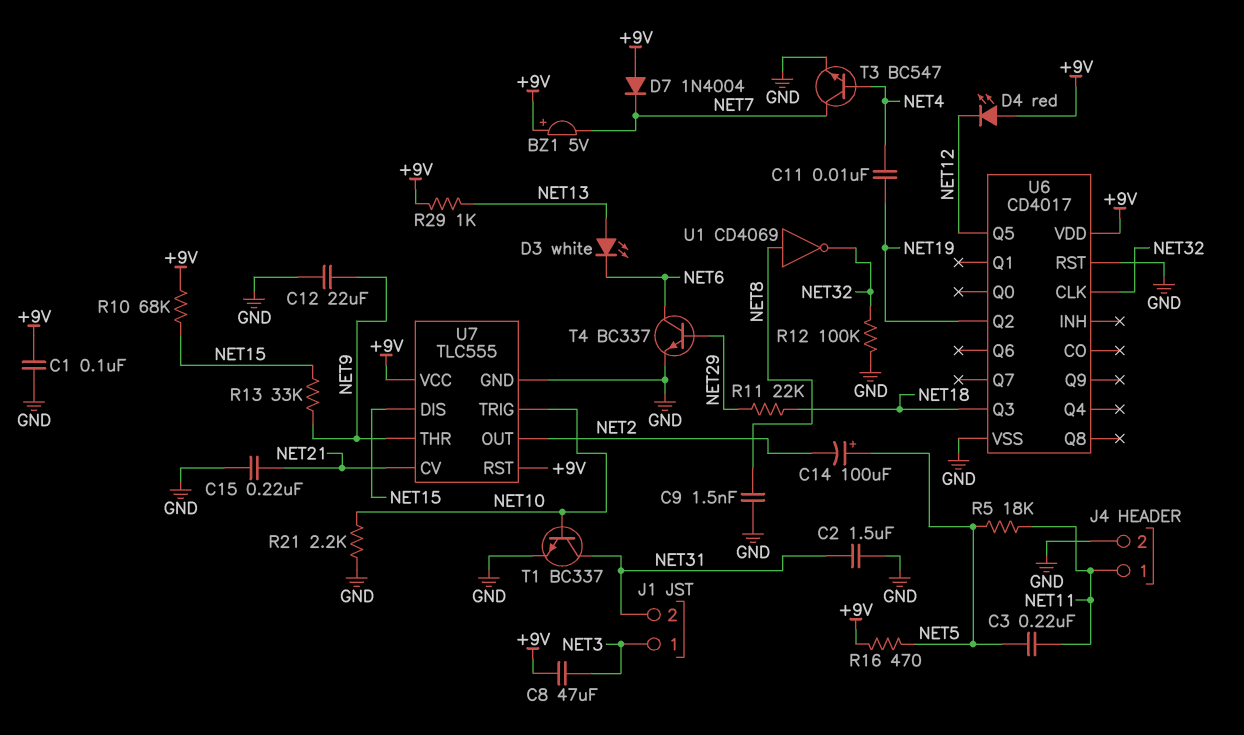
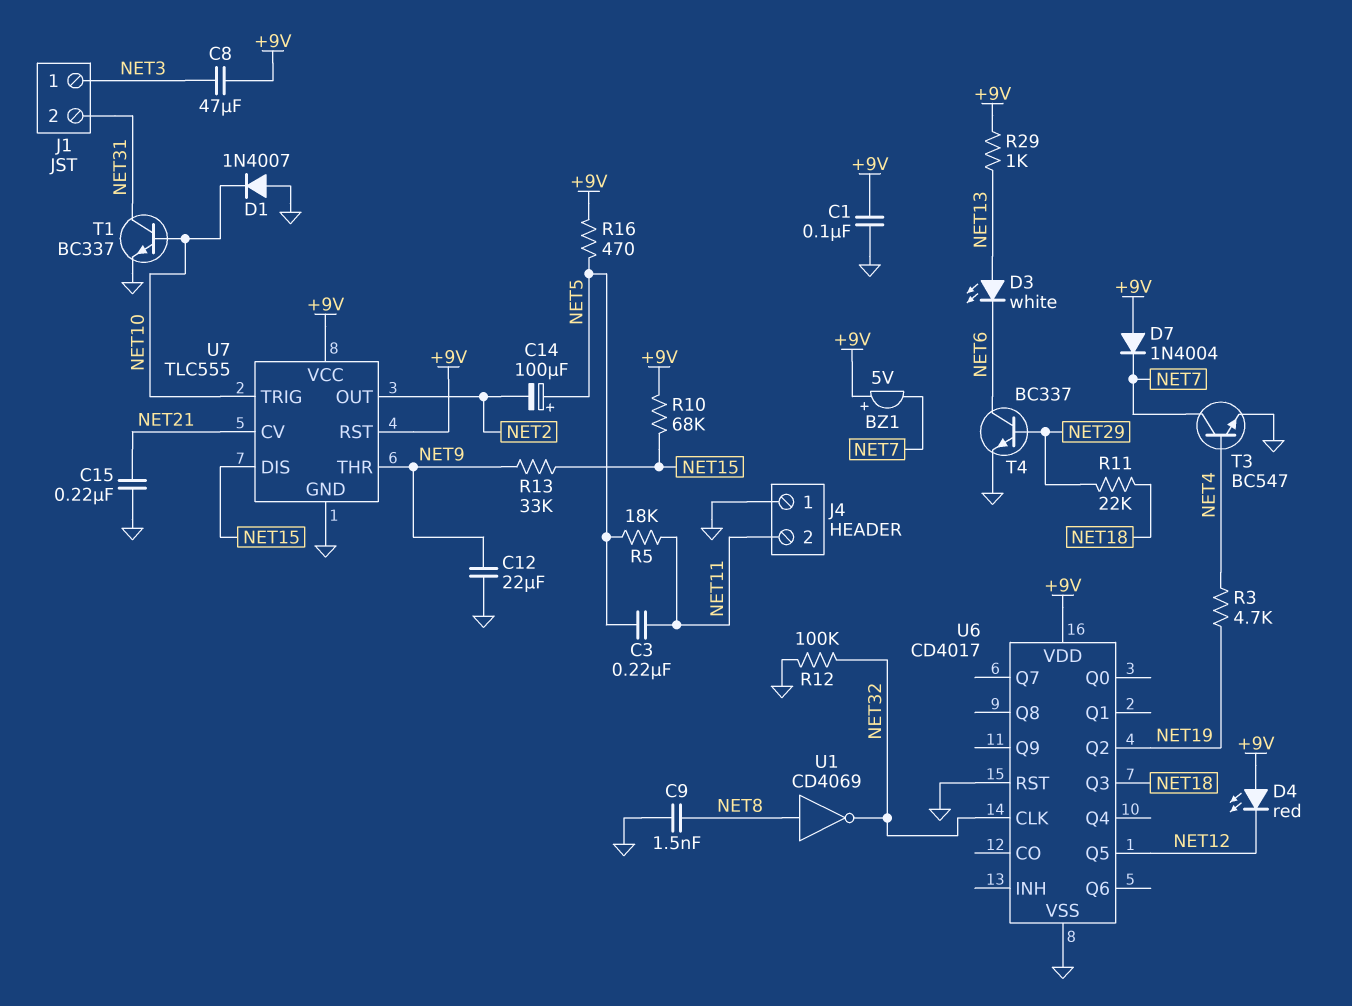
C2: 1.5uF (GND, NET31) -> none
C11: 10nF (NET4, NET19) -> none
D1: none -> diode 1N4007 (A GND, K NET10)
J4 pin 1: NET11 -> GND
J4 pin 2: GND -> NET11
R3: none -> 4.7k (NET4, NET19)
R21: 2.2k (GND, NET10) -> none

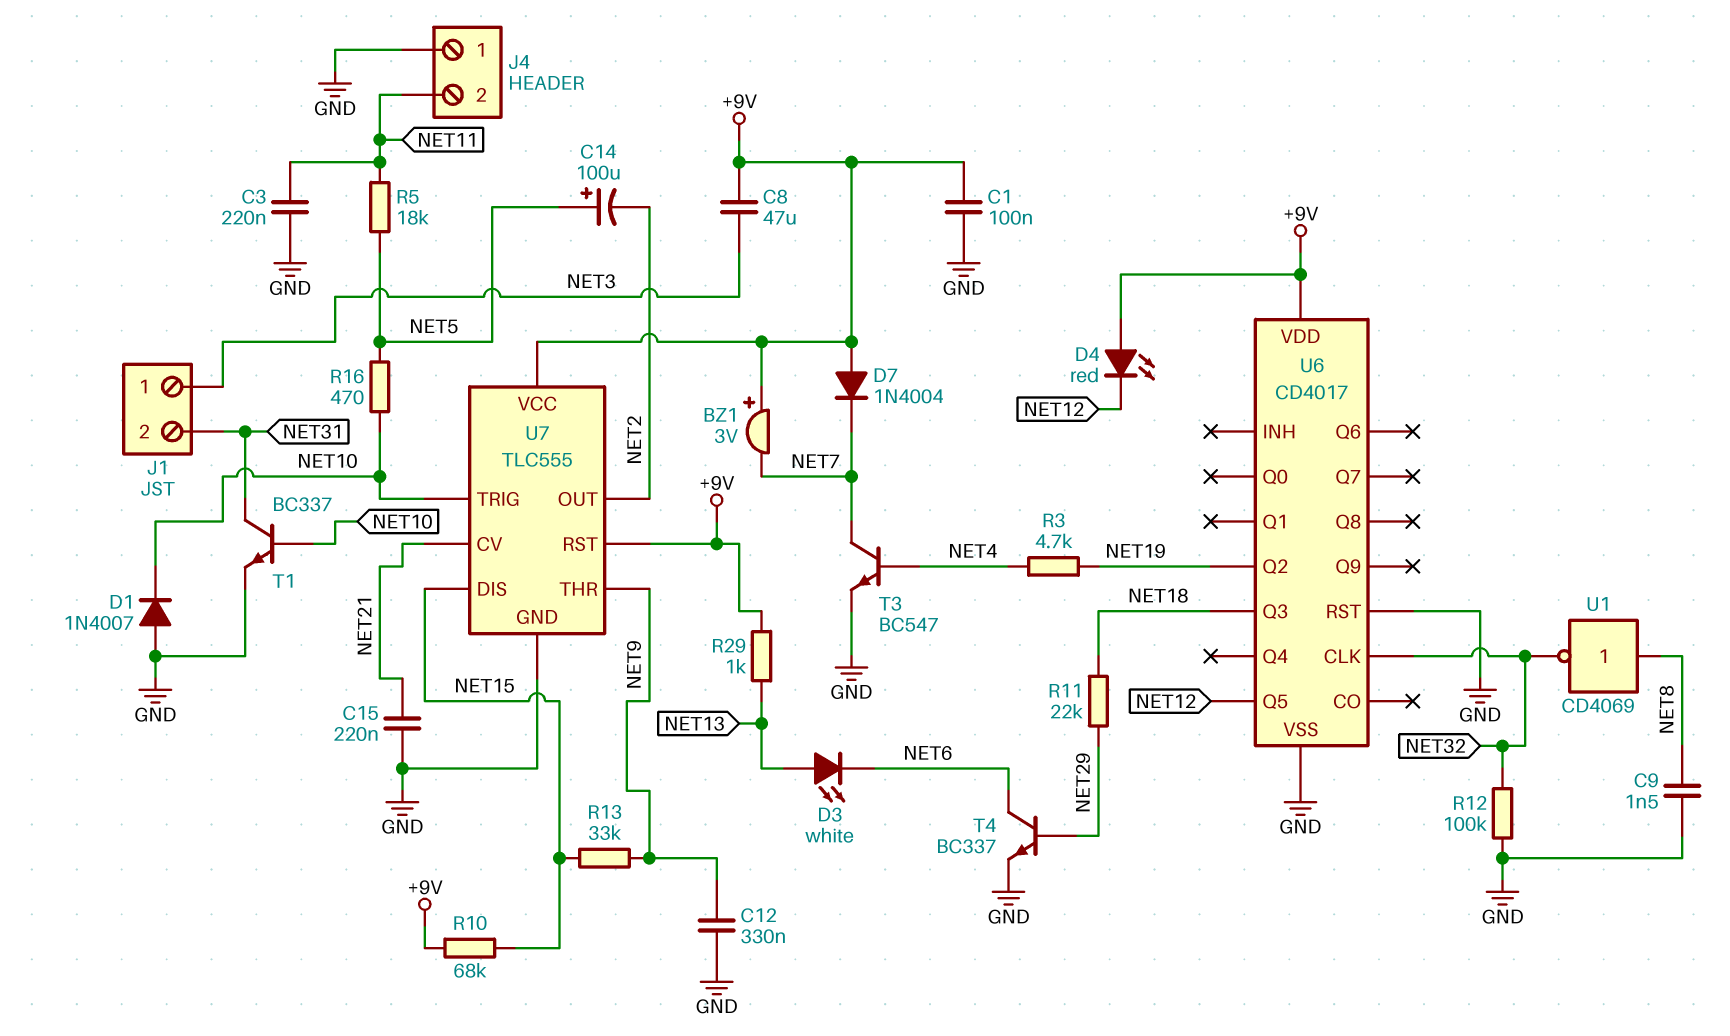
BZ1: buzzer 5V (plus +9V, minus NET7) -> buzzer 3V (plus +9V, minus NET7)
C3: 220nF (NET5, NET11) -> 220nF (GND, NET11)
C12: 22uF (GND, NET9) -> 330nF (GND, NET9)
R16: 470 (+9V, NET5) -> 470 (NET5, NET10)

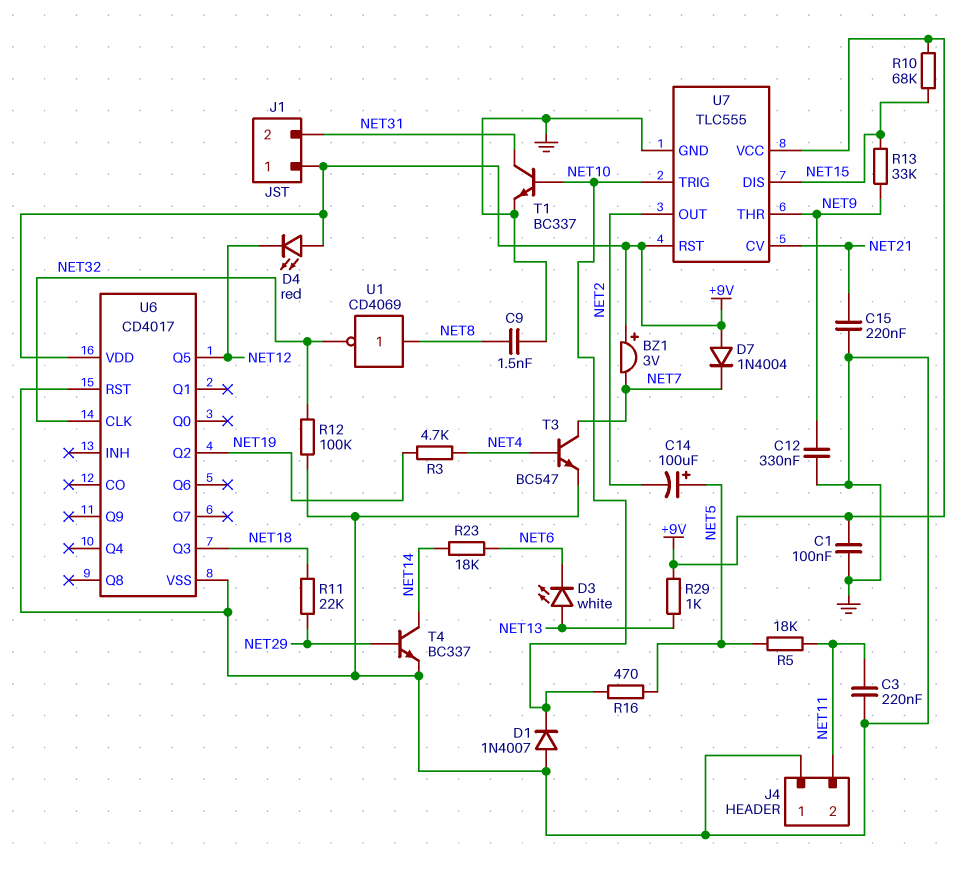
C8: 47uF (+9V, NET3) -> none
J1 pin 1: NET3 -> +9V
R23: none -> 18k (NET6, NET14)
T4: NPN BC337 (B NET29, C NET6, E GND) -> NPN BC337 (B NET29, C NET14, E GND)

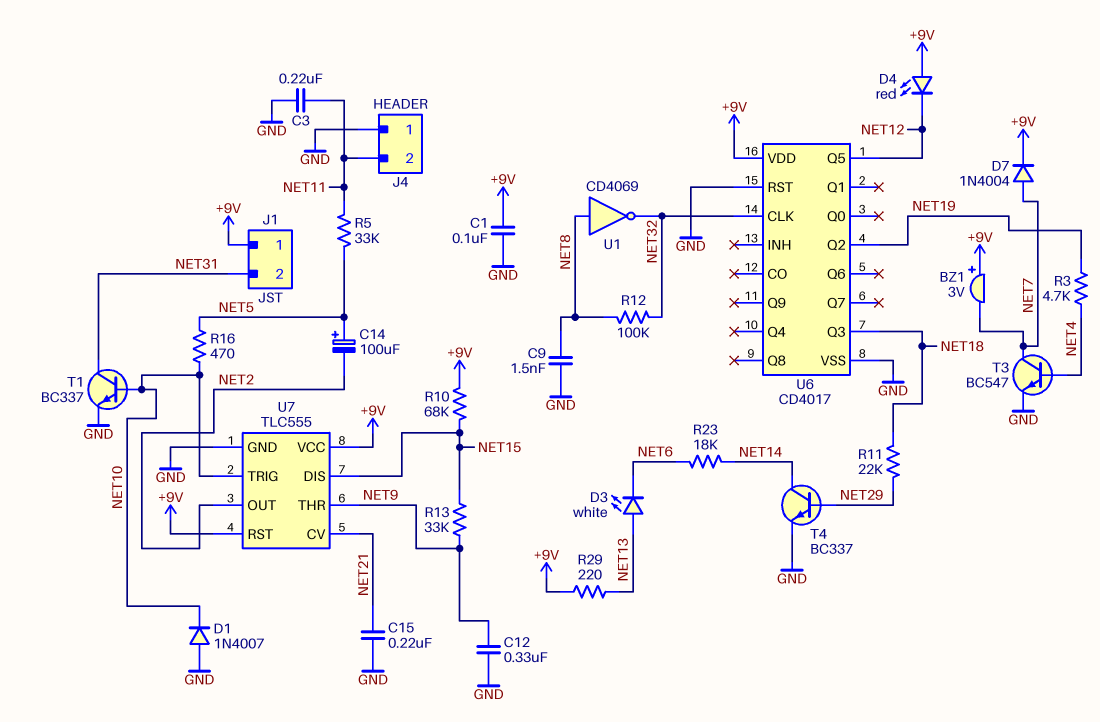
D7: diode 1N4004 (A +9V, K NET7) -> diode 1N4004 (A NET7, K +9V)
R5: 18k (NET5, NET11) -> 33k (NET5, NET11)
R12: 100k (GND, NET32) -> 100k (NET8, NET32)
R29: 1k (+9V, NET13) -> 220 (+9V, NET13)

